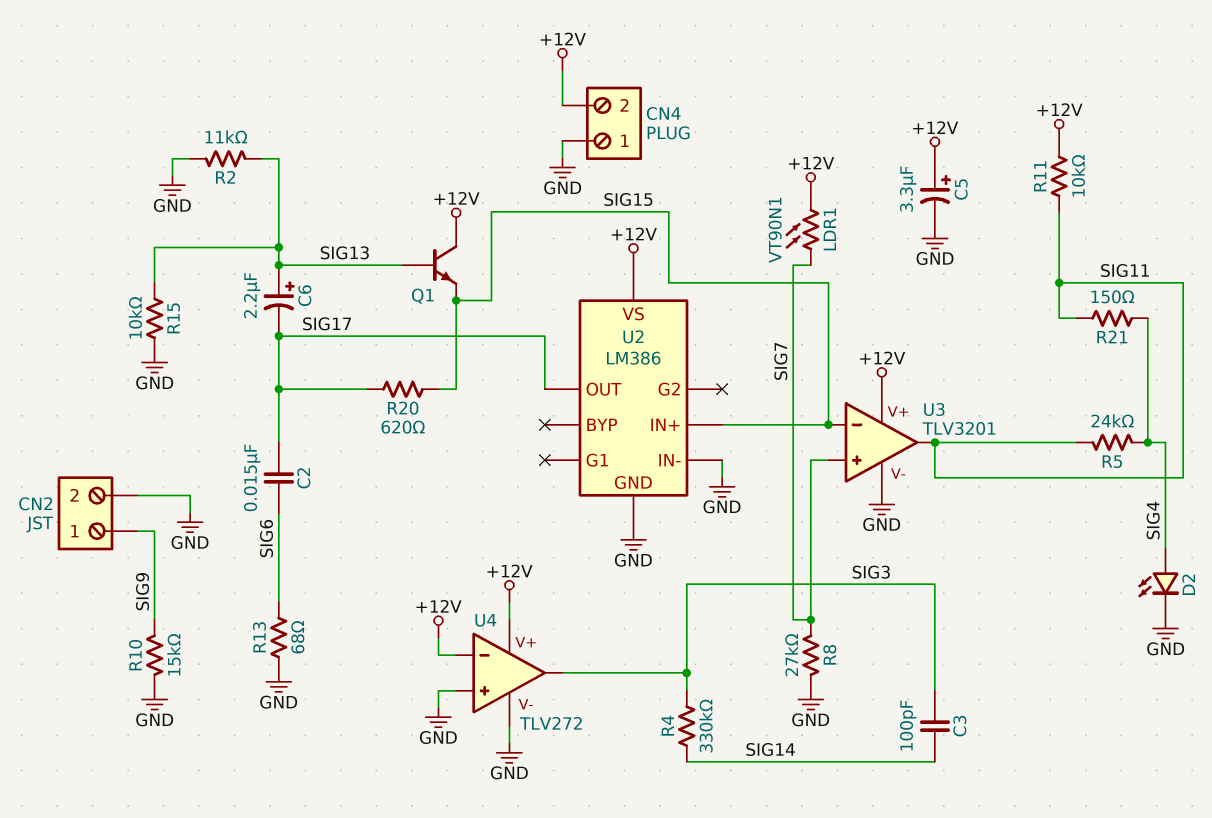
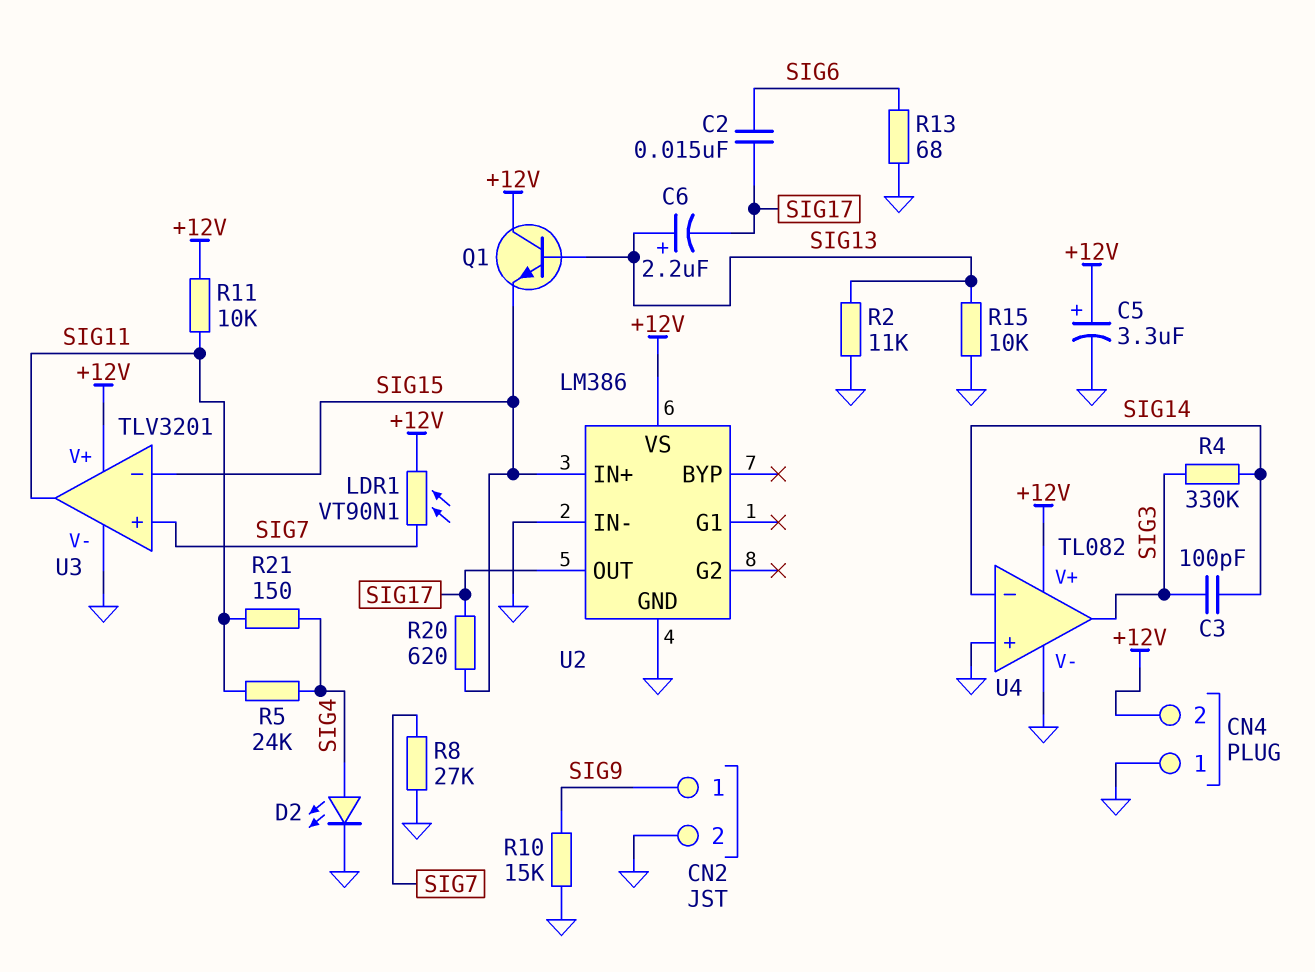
U4: TLV272 -> TL082
U4 pin in-: +12V -> SIG14

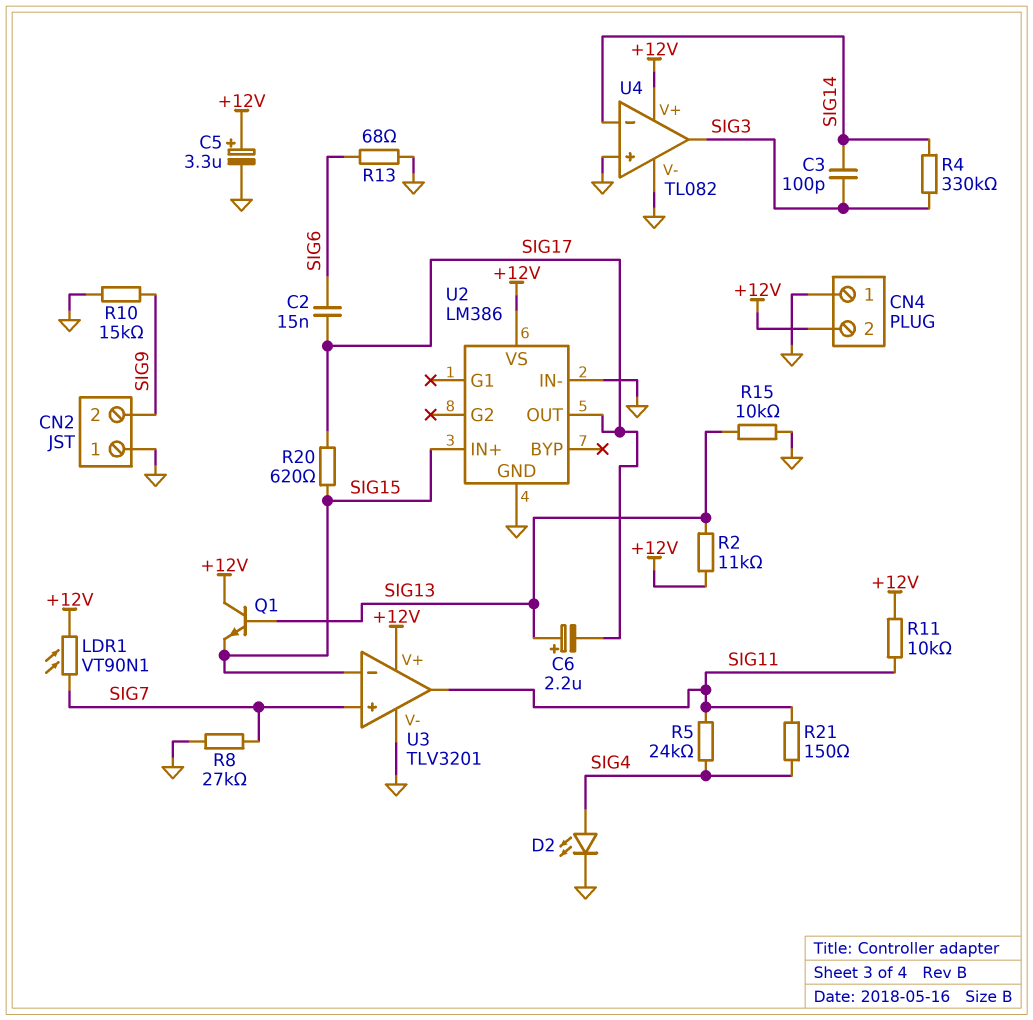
CN2 pin 1: SIG9 -> GND
CN2 pin 2: GND -> SIG9
R2: 11k (GND, SIG13) -> 11k (+12V, SIG13)

